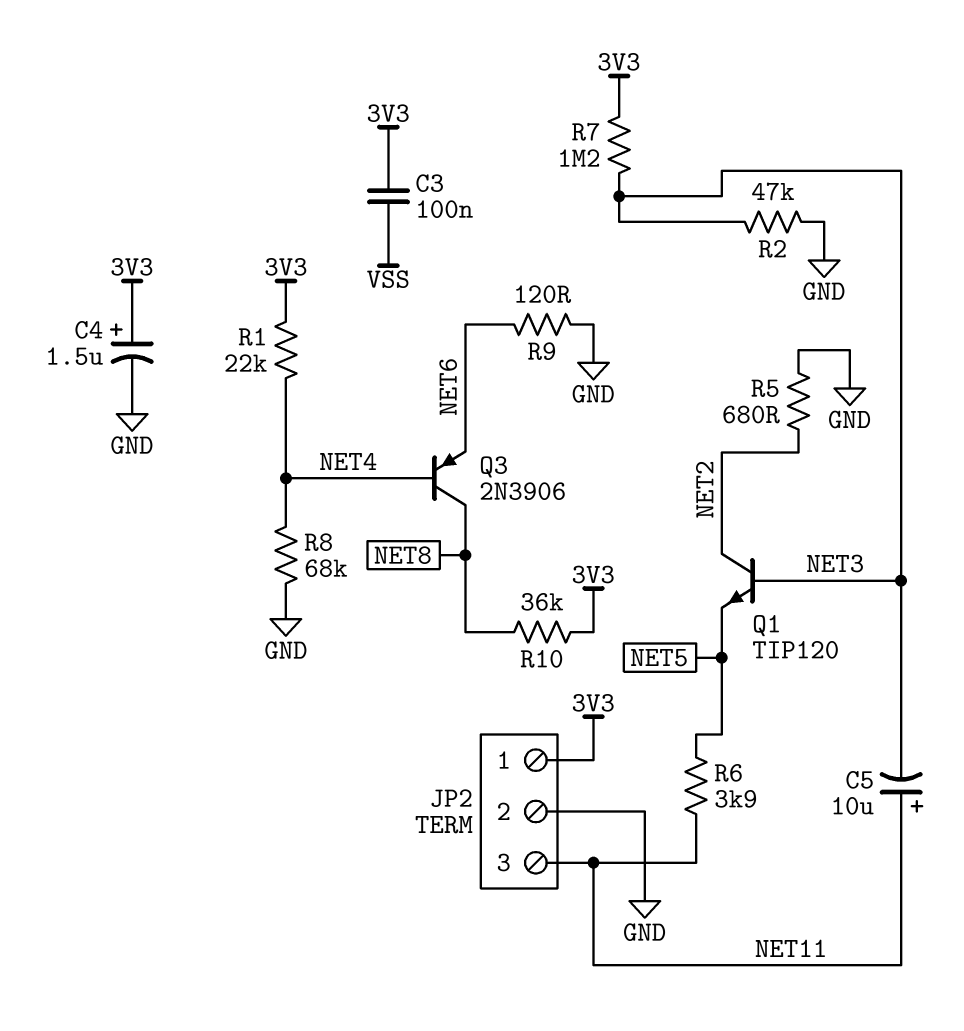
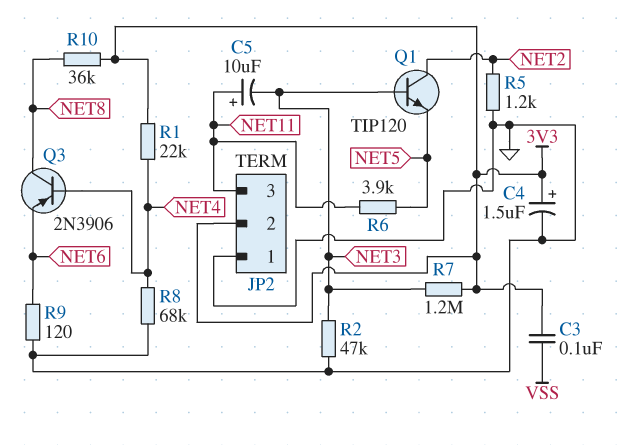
JP2 pin 1: 3V3 -> GND
JP2 pin 2: GND -> 3V3
R5: 680 (GND, NET2) -> 1.2k (GND, NET2)

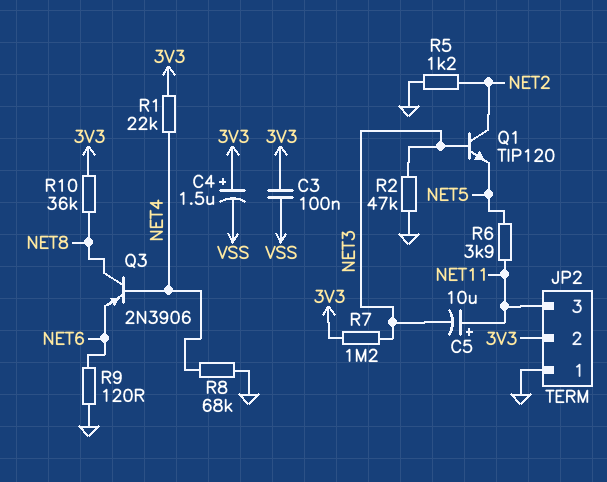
C4: 1.5uF (plus 3V3, minus GND) -> 1.5uF (plus 3V3, minus VSS)

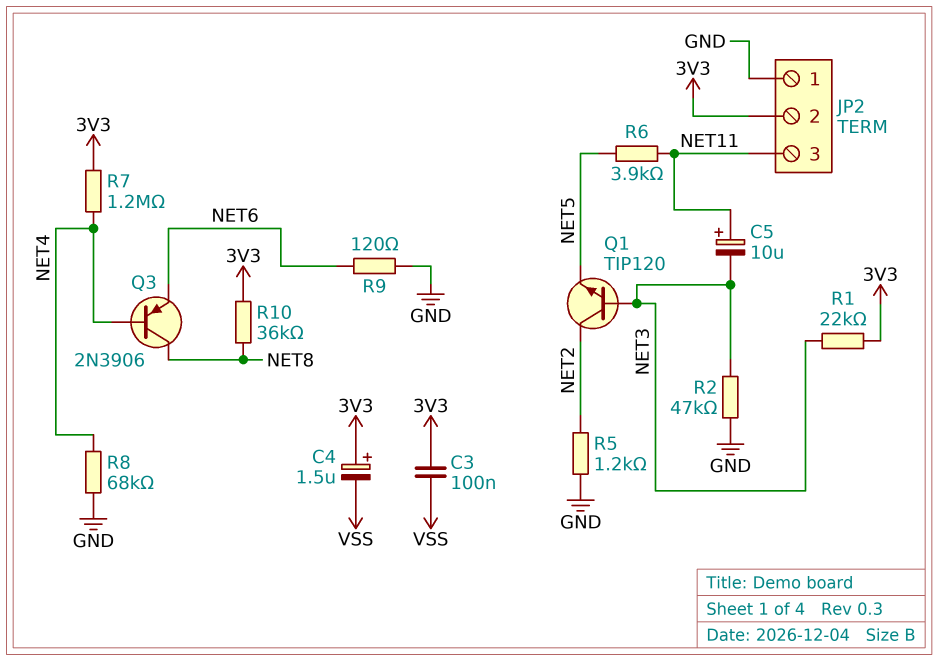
R1: 22k (3V3, NET4) -> 22k (3V3, NET3)
R7: 1.2M (3V3, NET3) -> 1.2M (3V3, NET4)

